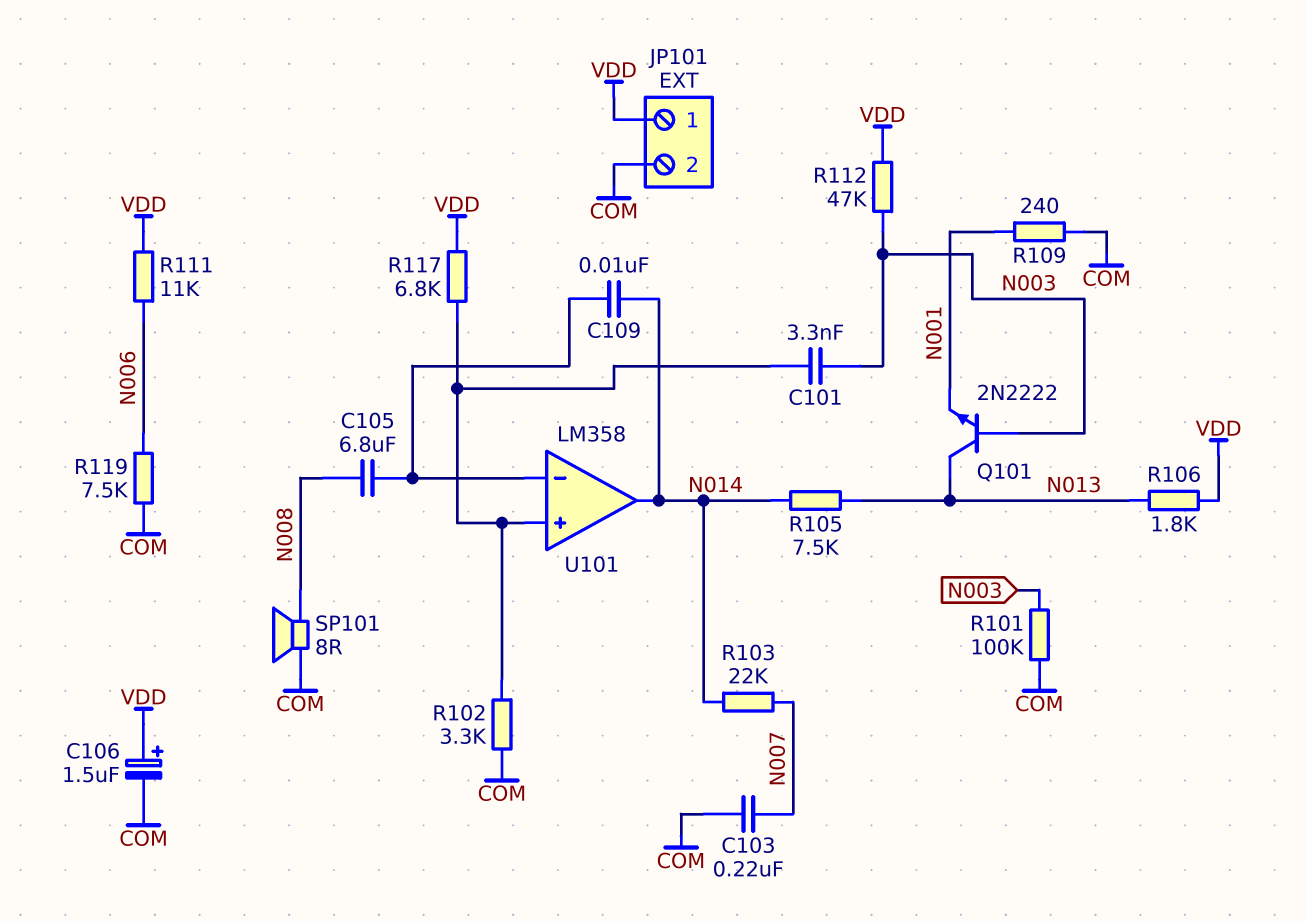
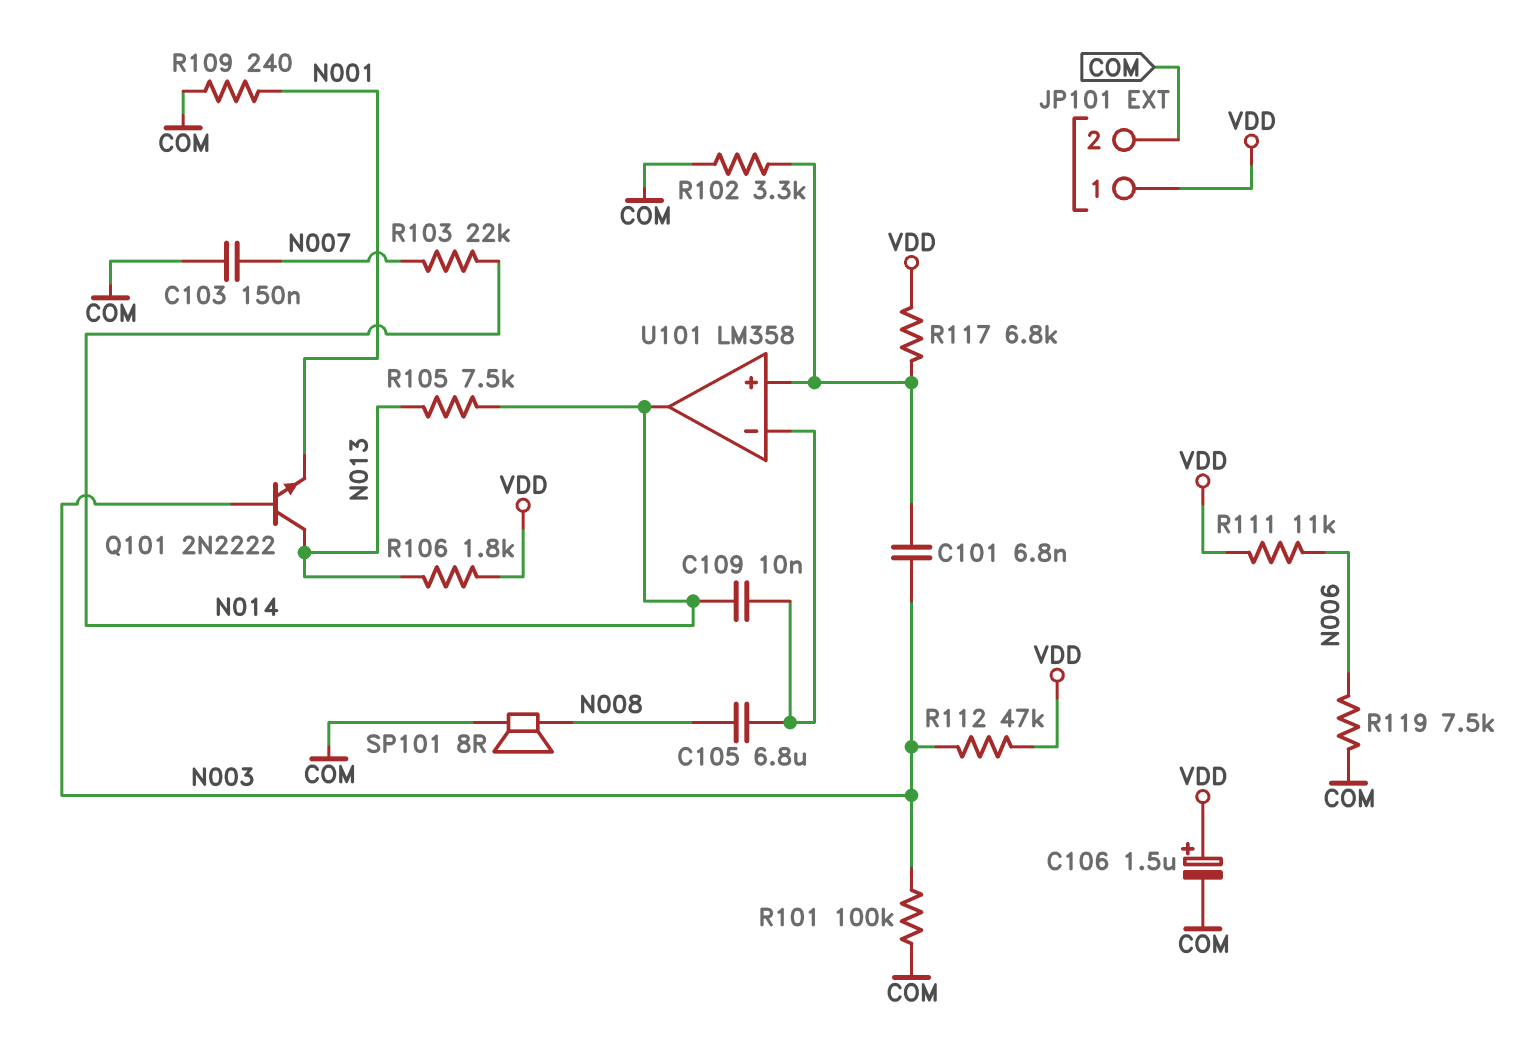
C101: 3.3nF (N003, U101/in+) -> 6.8nF (N003, U101/in+)
C103: 220nF (COM, N007) -> 150nF (COM, N007)

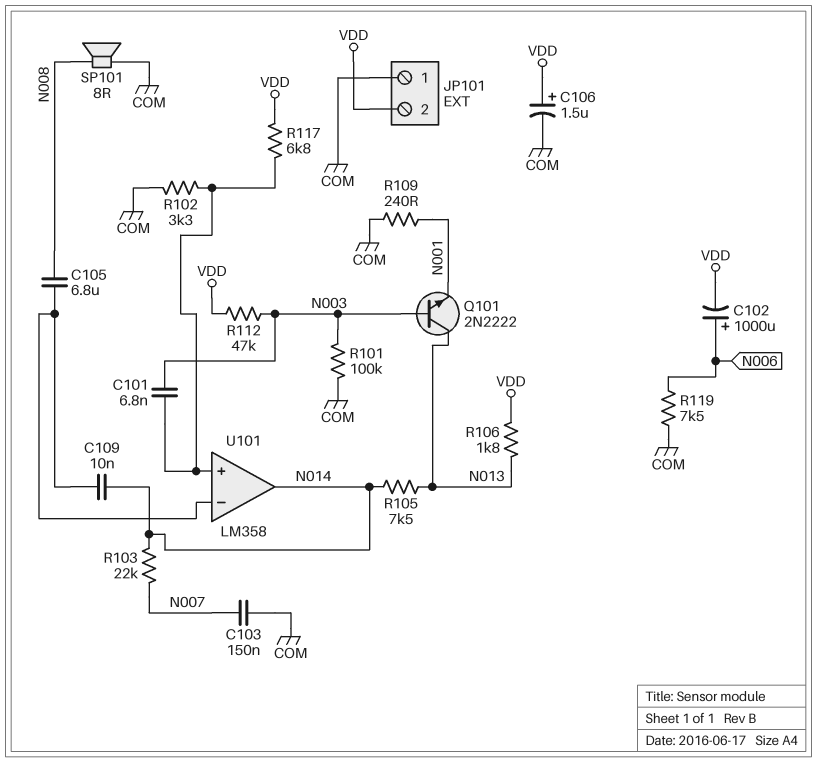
C102: none -> 1000uF (plus N006, minus VDD)
JP101 pin 1: VDD -> COM
JP101 pin 2: COM -> VDD
R111: 11k (N006, VDD) -> none

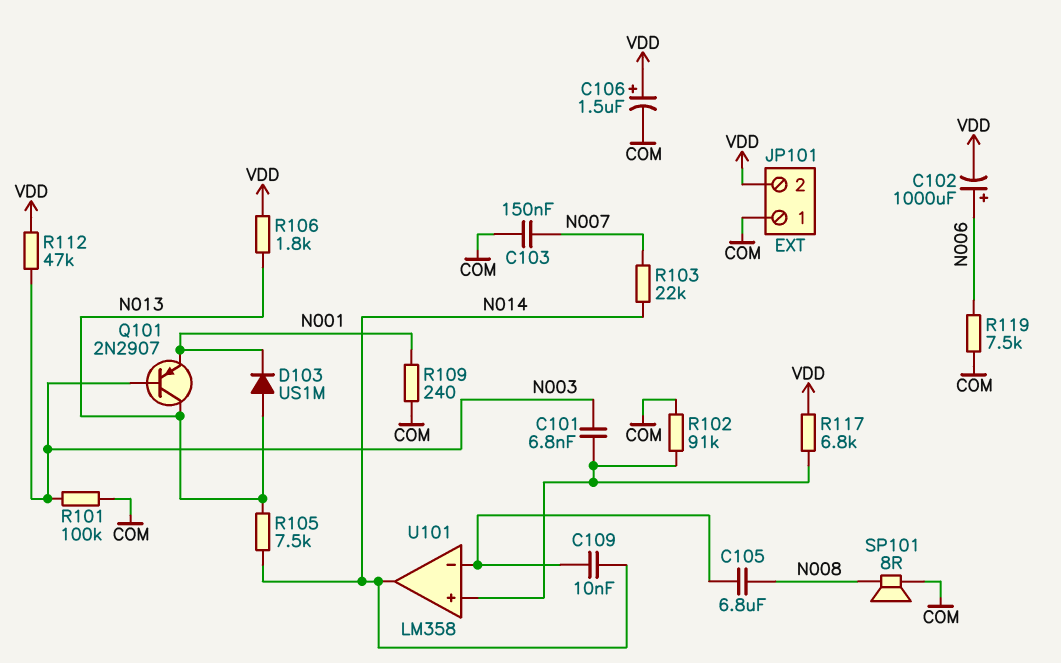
D103: none -> diode US1M (A N013, K N001)
Q101: NPN 2N2222 (B N003, C N013, E N001) -> PNP 2N2907 (B N003, C N013, E N001)
R102: 3.3k (COM, U101/in+) -> 91k (COM, U101/in+)

